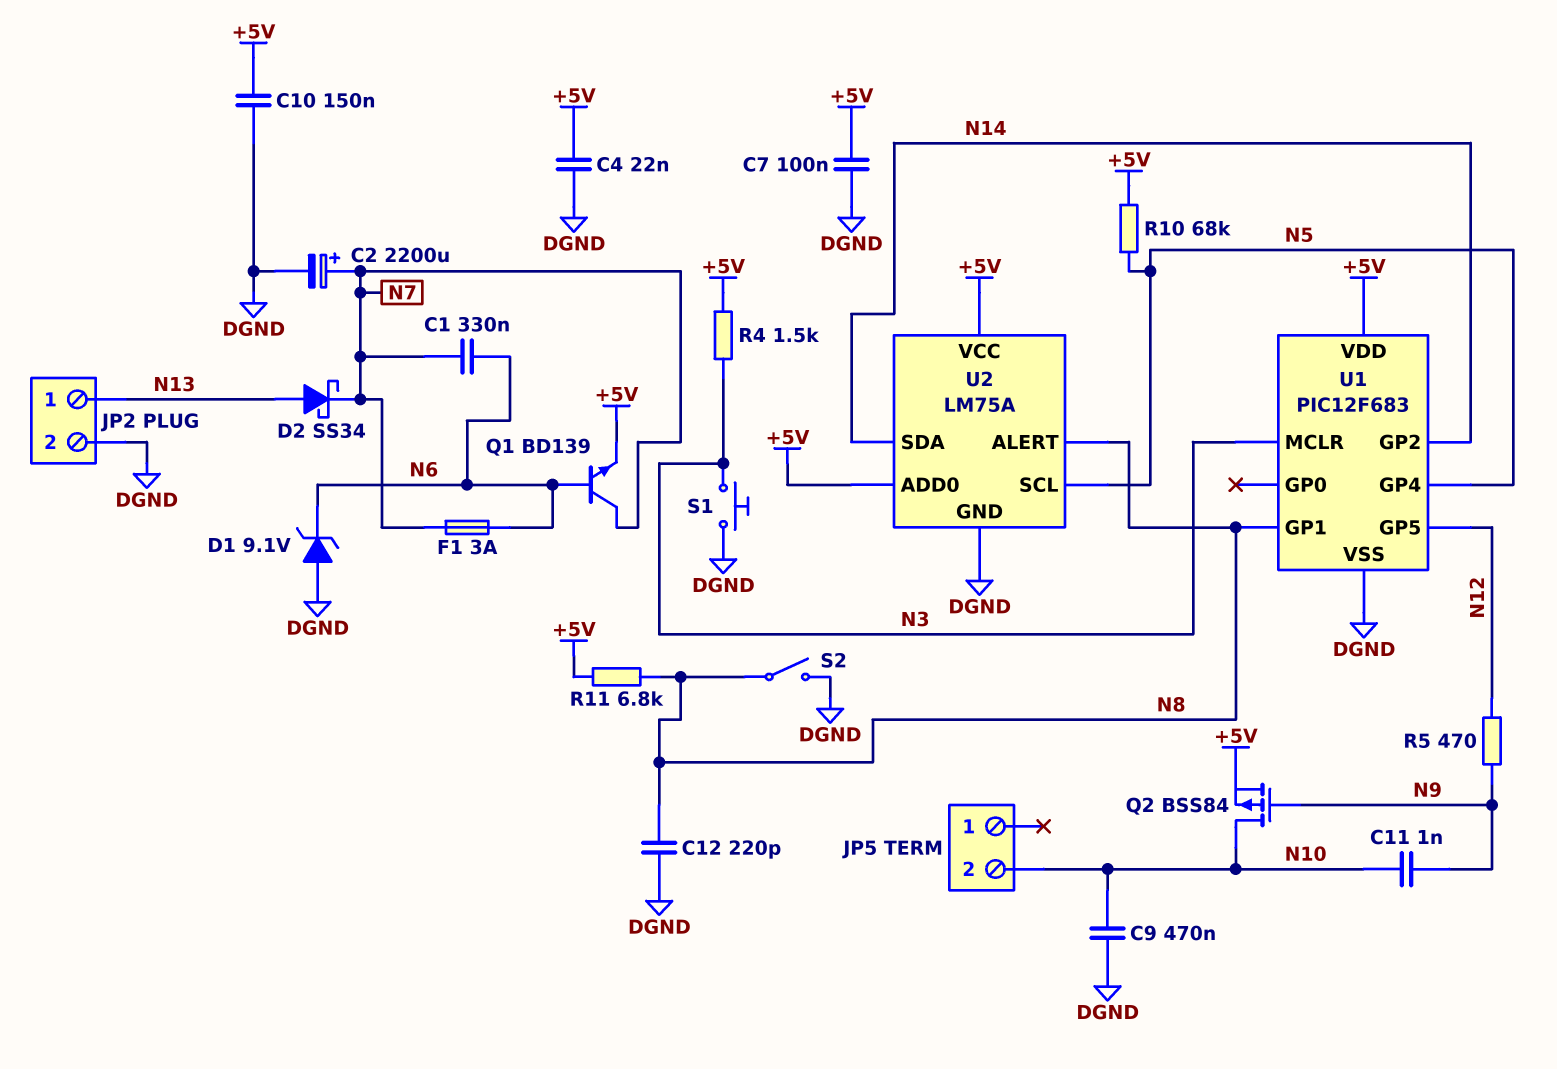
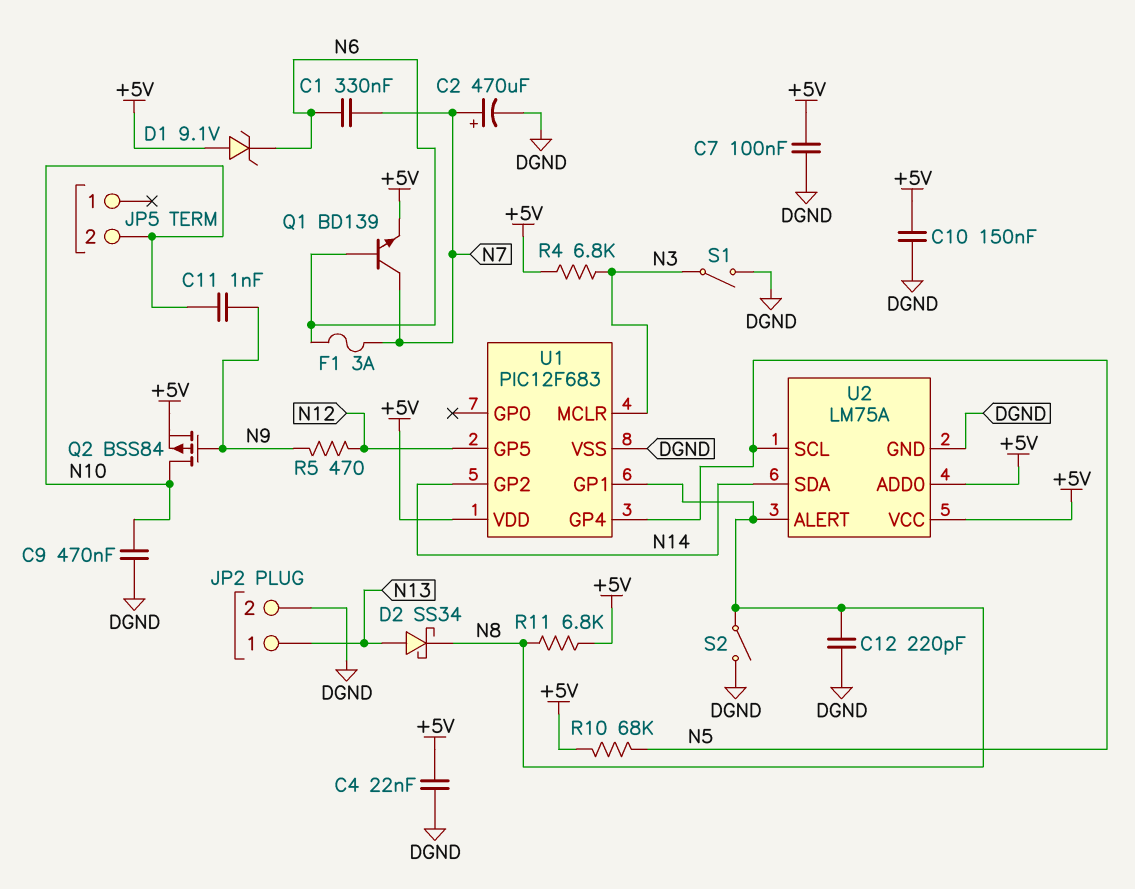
C2: 2200uF (plus N7, minus DGND) -> 470uF (plus N7, minus DGND)
D1: zener 9.1V (A DGND, K N6) -> zener 9.1V (A +5V, K N6)
D2: schottky SS34 (A N13, K N7) -> schottky SS34 (A N13, K N8)
R4: 1.5k (+5V, N3) -> 6.8k (+5V, N3)
S1: button (DGND, N3) -> switch (DGND, N3)

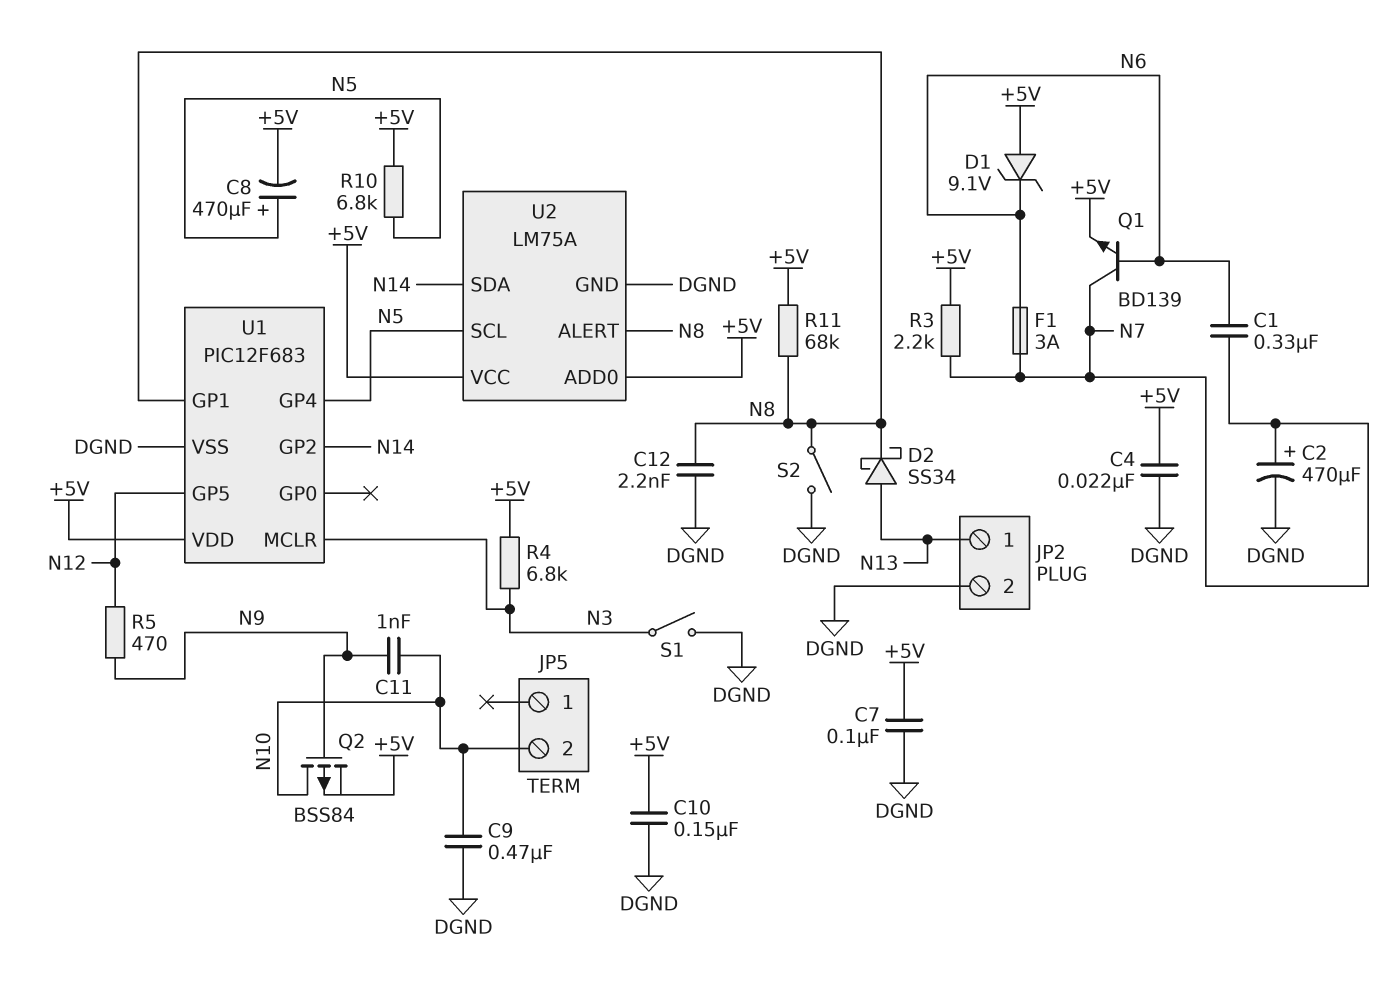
C8: none -> 470uF (plus N5, minus +5V)
C12: 220pF (DGND, N8) -> 2.2nF (DGND, N8)
R3: none -> 2.2k (+5V, N7)
R10: 68k (+5V, N5) -> 6.8k (+5V, N5)
R11: 6.8k (+5V, N8) -> 68k (+5V, N8)

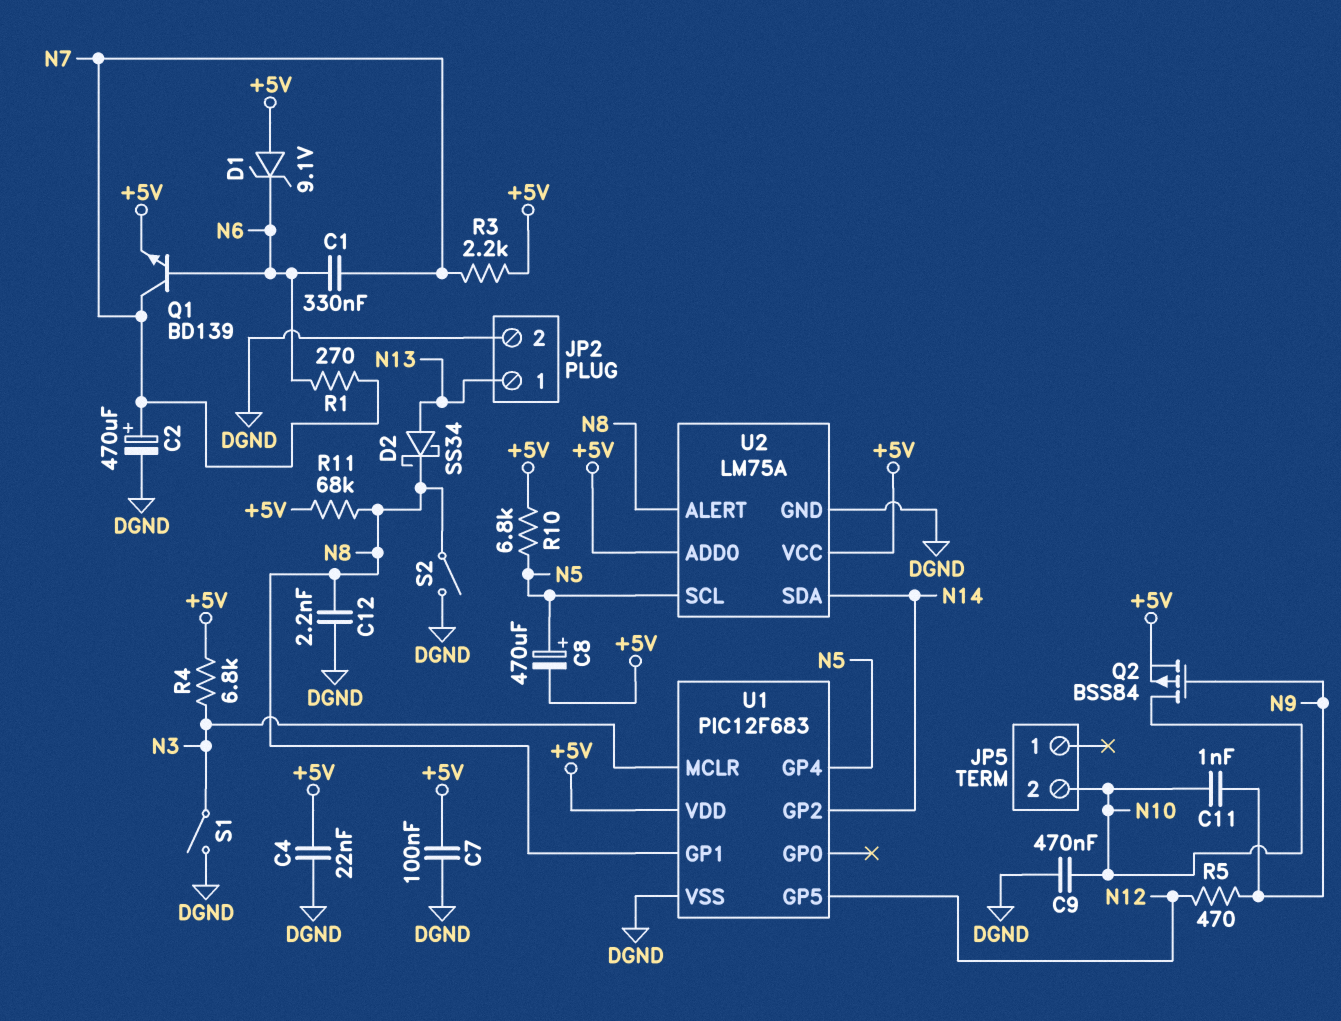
C10: 150nF (+5V, DGND) -> none
F1: 3A (N6, N7) -> none
R1: none -> 270 (N6, N7)

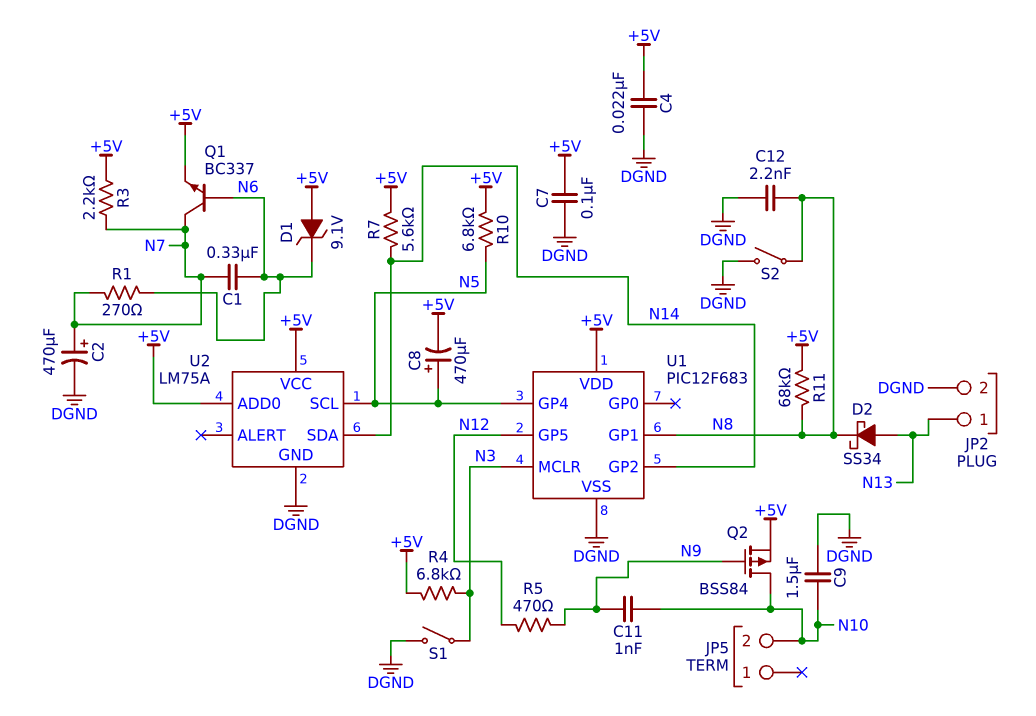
C9: 470nF (DGND, N10) -> 1.5uF (DGND, N10)
Q1: NPN BD139 (B N6, C N7, E +5V) -> NPN BC337 (B N6, C N7, E +5V)
R7: none -> 5.6k (+5V, N14)
U2 pin ALERT: N8 -> none

